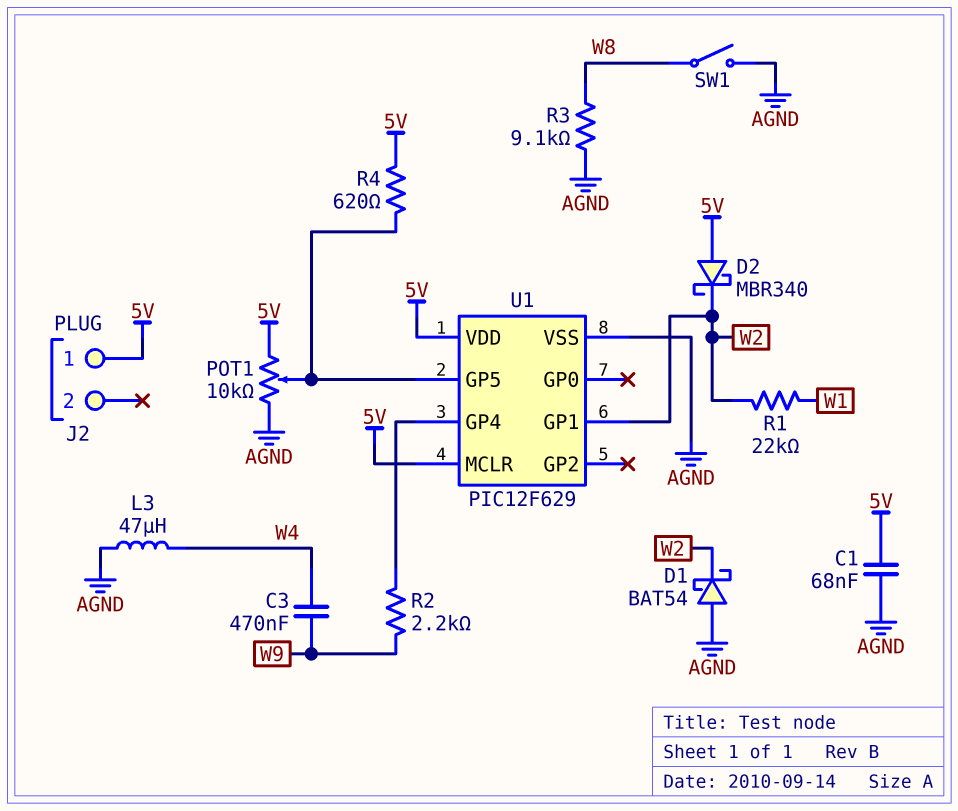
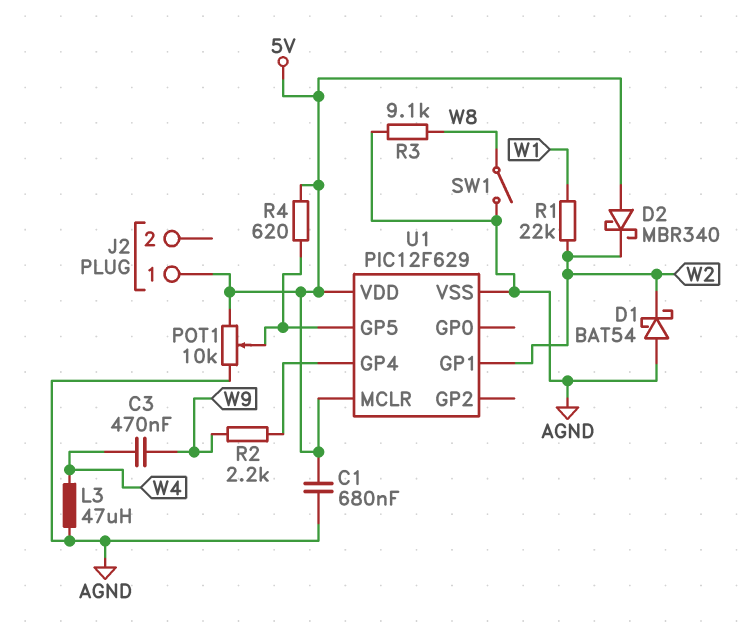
C1: 68nF (5V, AGND) -> 680nF (5V, AGND)

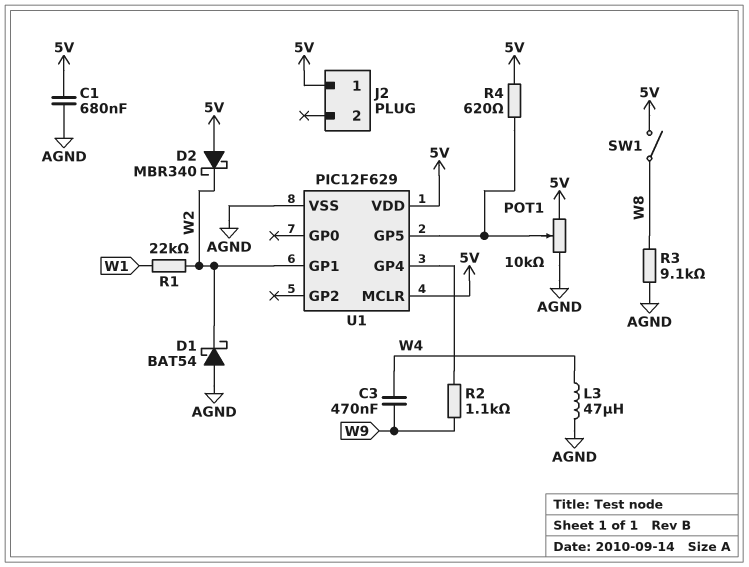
R2: 2.2k (U1/GP4, W9) -> 1.1k (U1/GP4, W9)
SW1: switch (AGND, W8) -> switch (5V, W8)

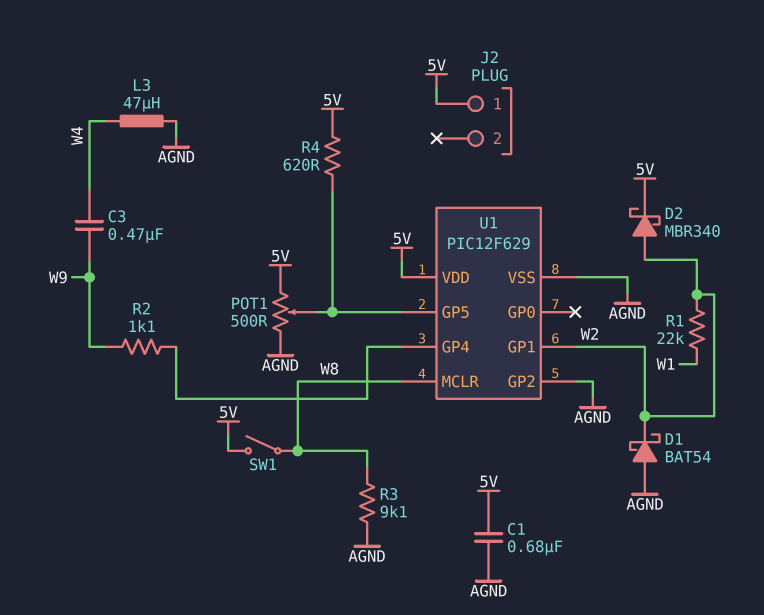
D2: schottky MBR340 (A 5V, K W2) -> schottky MBR340 (A W2, K 5V)
POT1: 10k (5V, AGND, wiper U1/GP5) -> 500 (5V, AGND, wiper U1/GP5)
U1 pin GP2: none -> AGND
U1 pin MCLR: 5V -> W8

